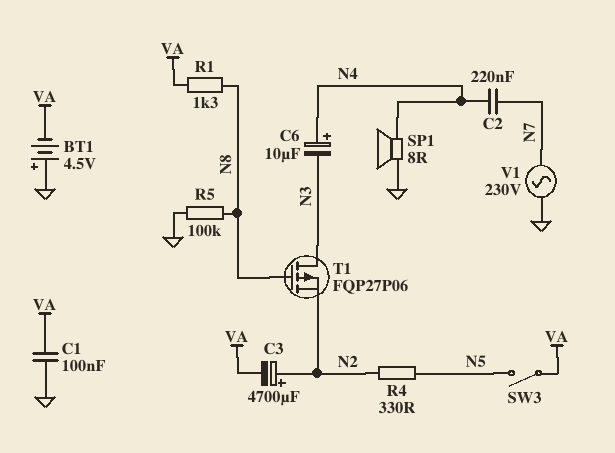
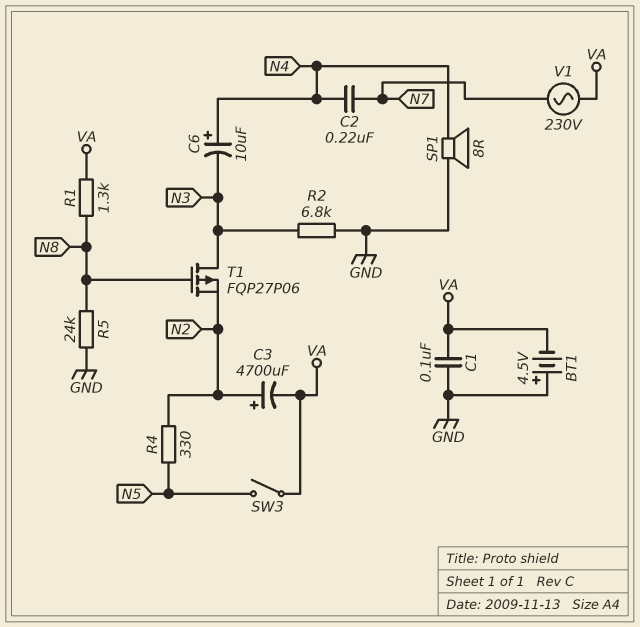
R2: none -> 6.8k (GND, N3)
R5: 100k (GND, N8) -> 24k (GND, N8)
V1: AC 230V (GND, N7) -> AC 230V (N7, VA)

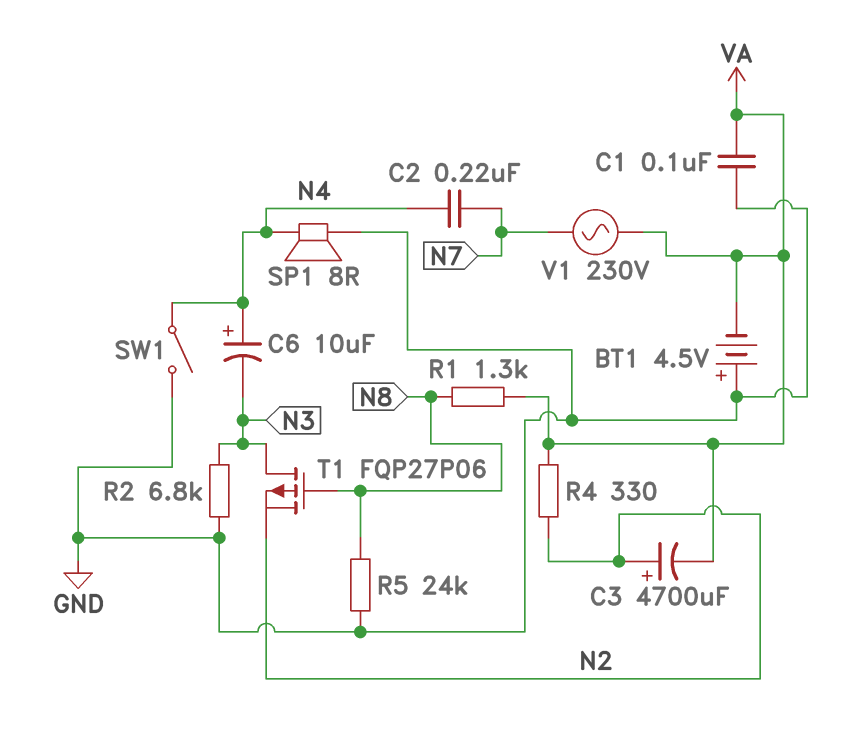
R4: 330 (N2, N5) -> 330 (N2, VA)
SW1: none -> switch (GND, N4)
SW3: switch (N5, VA) -> none

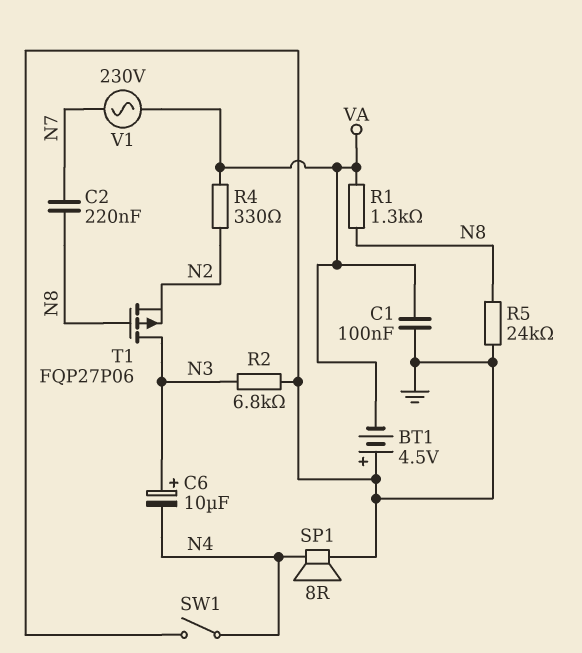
C2: 220nF (N4, N7) -> 220nF (N7, N8)
C3: 4700uF (plus N2, minus VA) -> none
C6: 10uF (plus N4, minus N3) -> 10uF (plus N3, minus N4)

